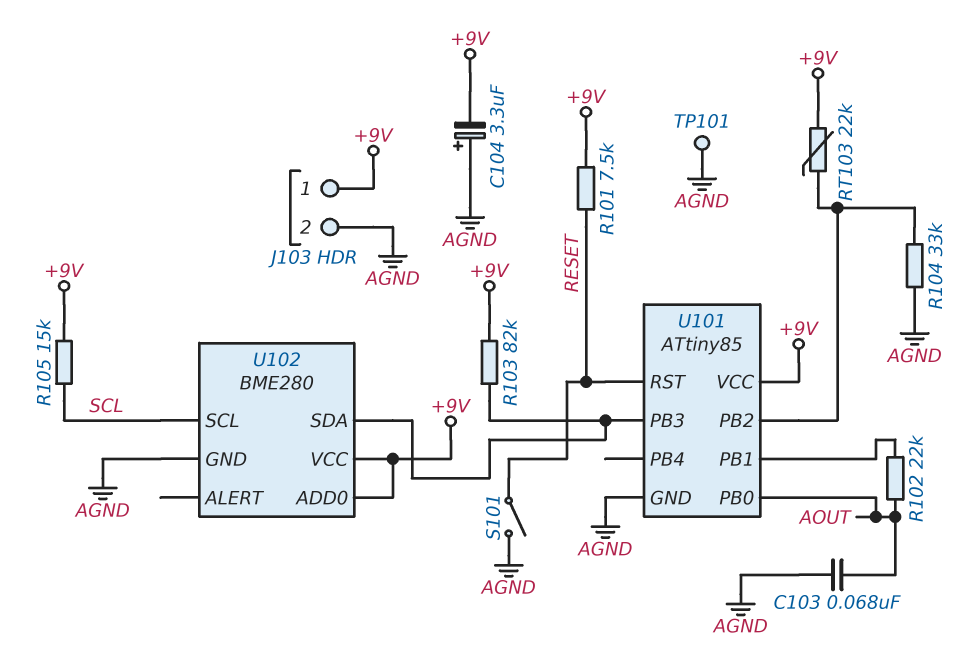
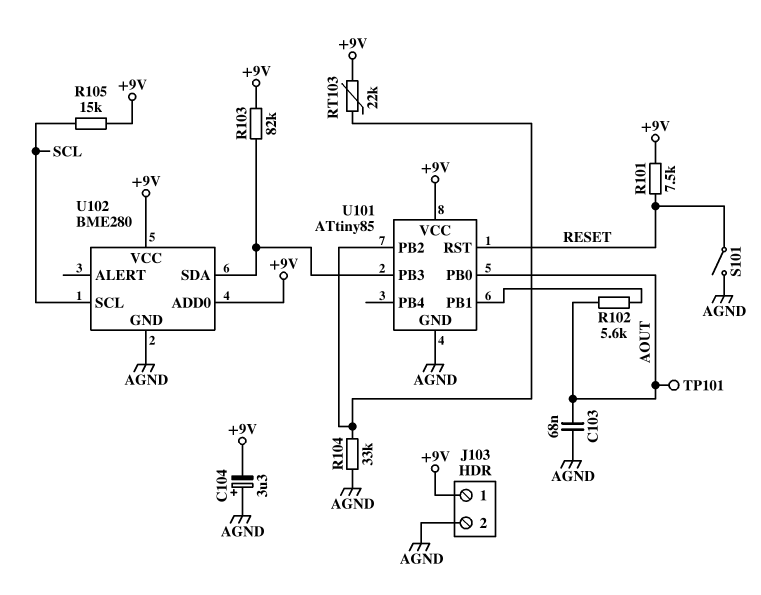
R102: 22k (AOUT, U101/PB1) -> 5.6k (AOUT, U101/PB1)
TP101: test point (AGND) -> test point (AOUT)

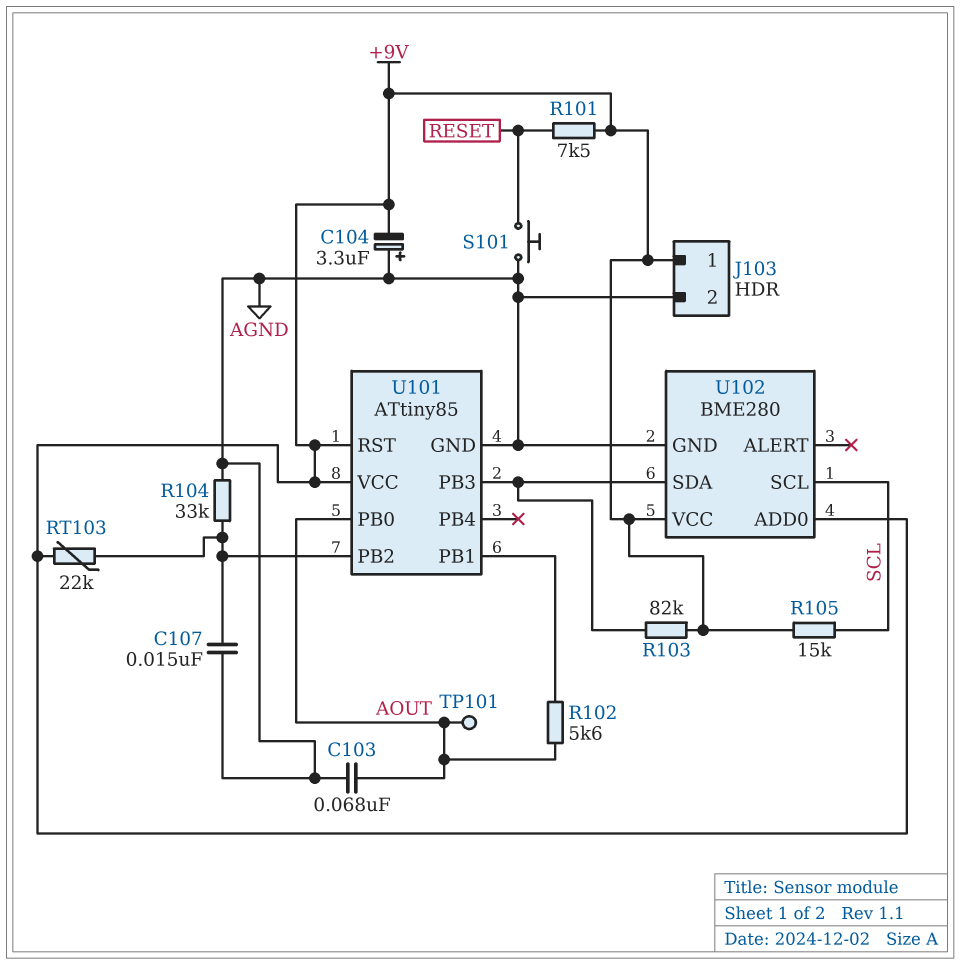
C107: none -> 15nF (AGND, U101/PB2)
S101: switch (AGND, RESET) -> button (AGND, RESET)
U101 pin RST: RESET -> +9V

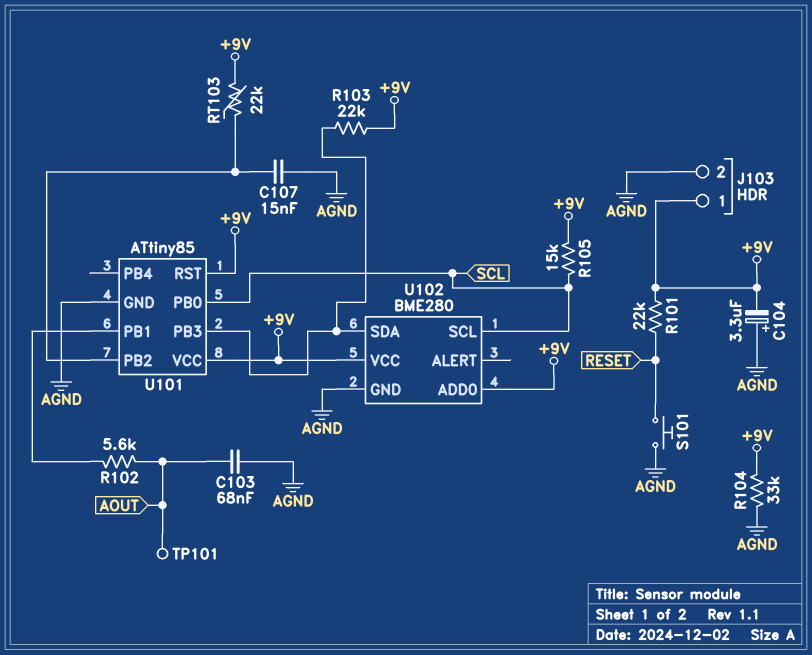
R101: 7.5k (+9V, RESET) -> 22k (+9V, RESET)
R103: 82k (+9V, U101/PB3) -> 22k (+9V, U101/PB3)
R104: 33k (AGND, U101/PB2) -> 33k (+9V, AGND)
U101 pin PB0: AOUT -> SCL

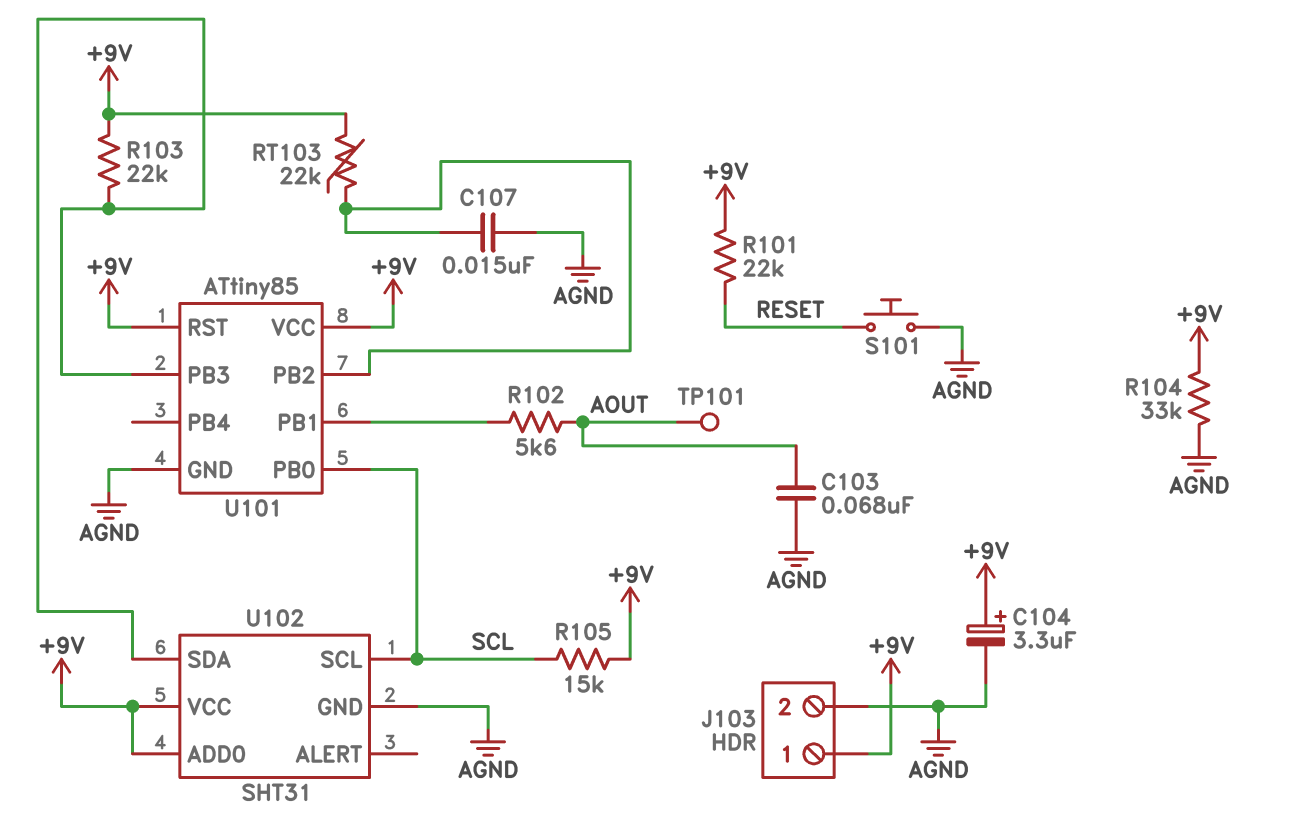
C104: 3.3uF (plus AGND, minus +9V) -> 3.3uF (plus +9V, minus AGND)
U102: BME280 -> SHT31

